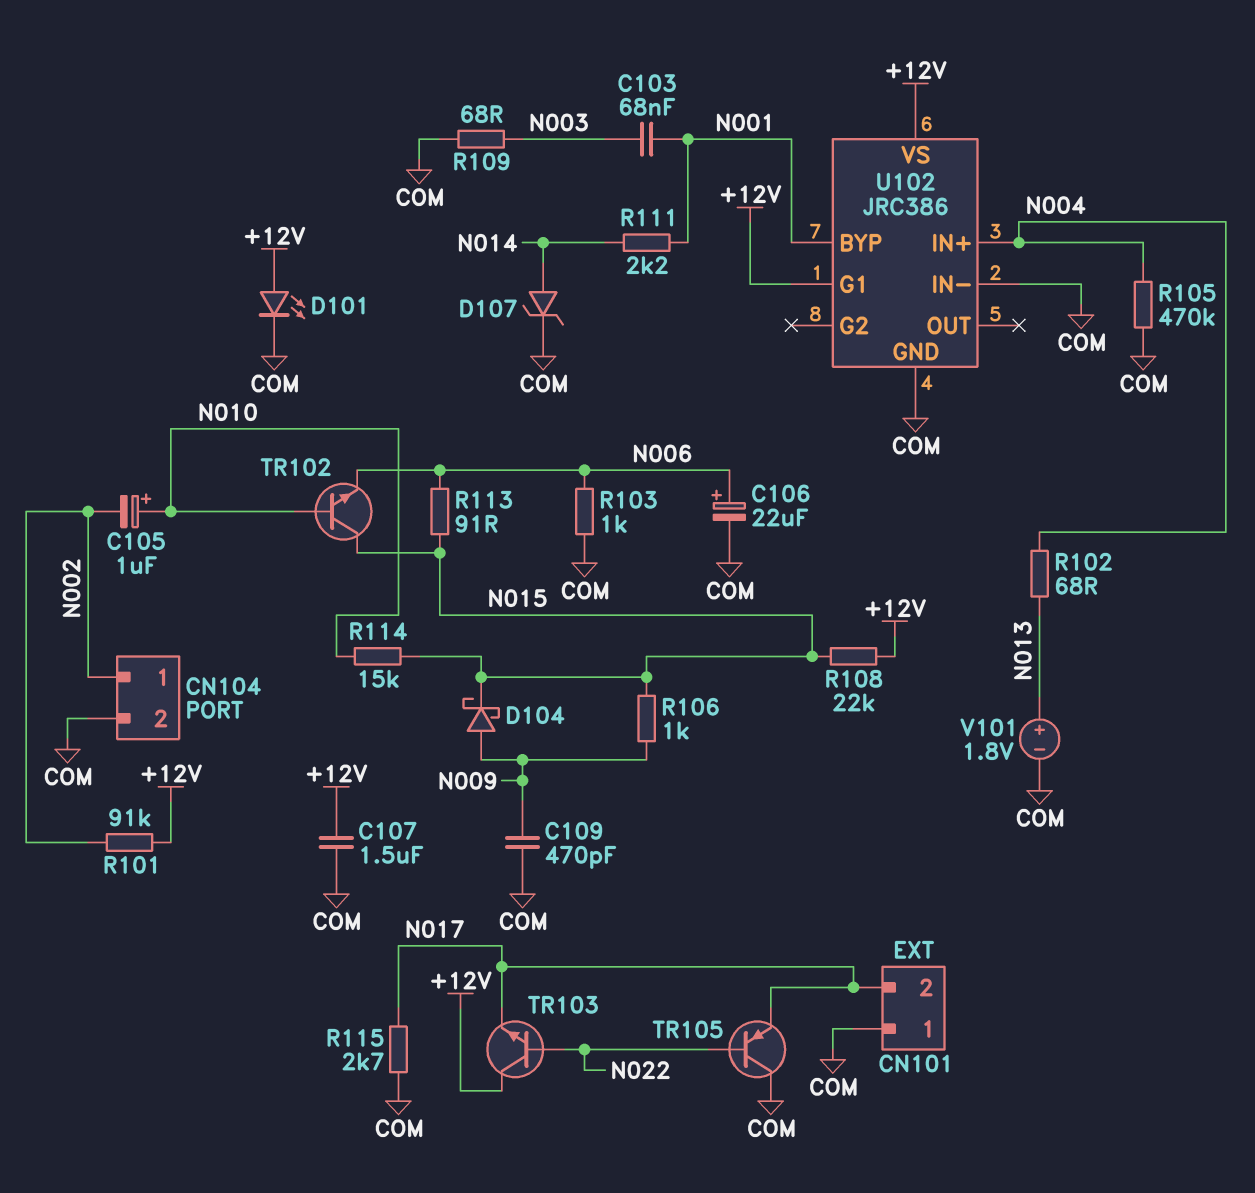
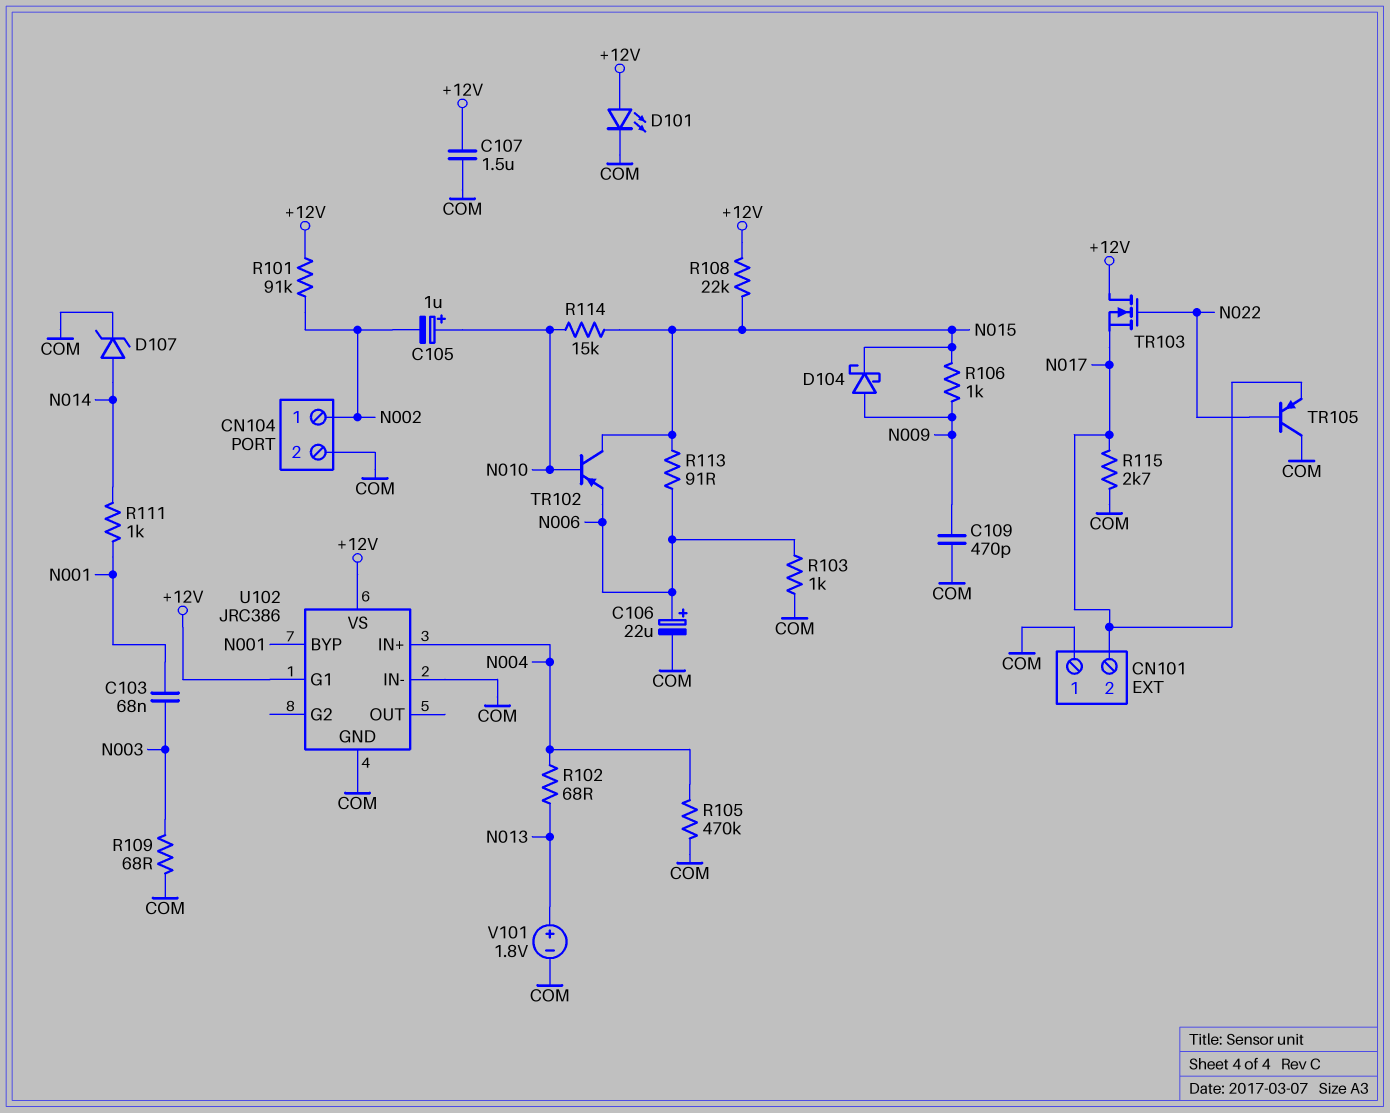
R111: 2.2k (N001, N014) -> 1k (N001, N014)
TR102: NPN (B N010, C N015, E N006) -> PNP (B N010, C N015, E N006)
TR103: NPN (B N022, C +12V, E N017) -> NMOS (G N022, D +12V, S N017)

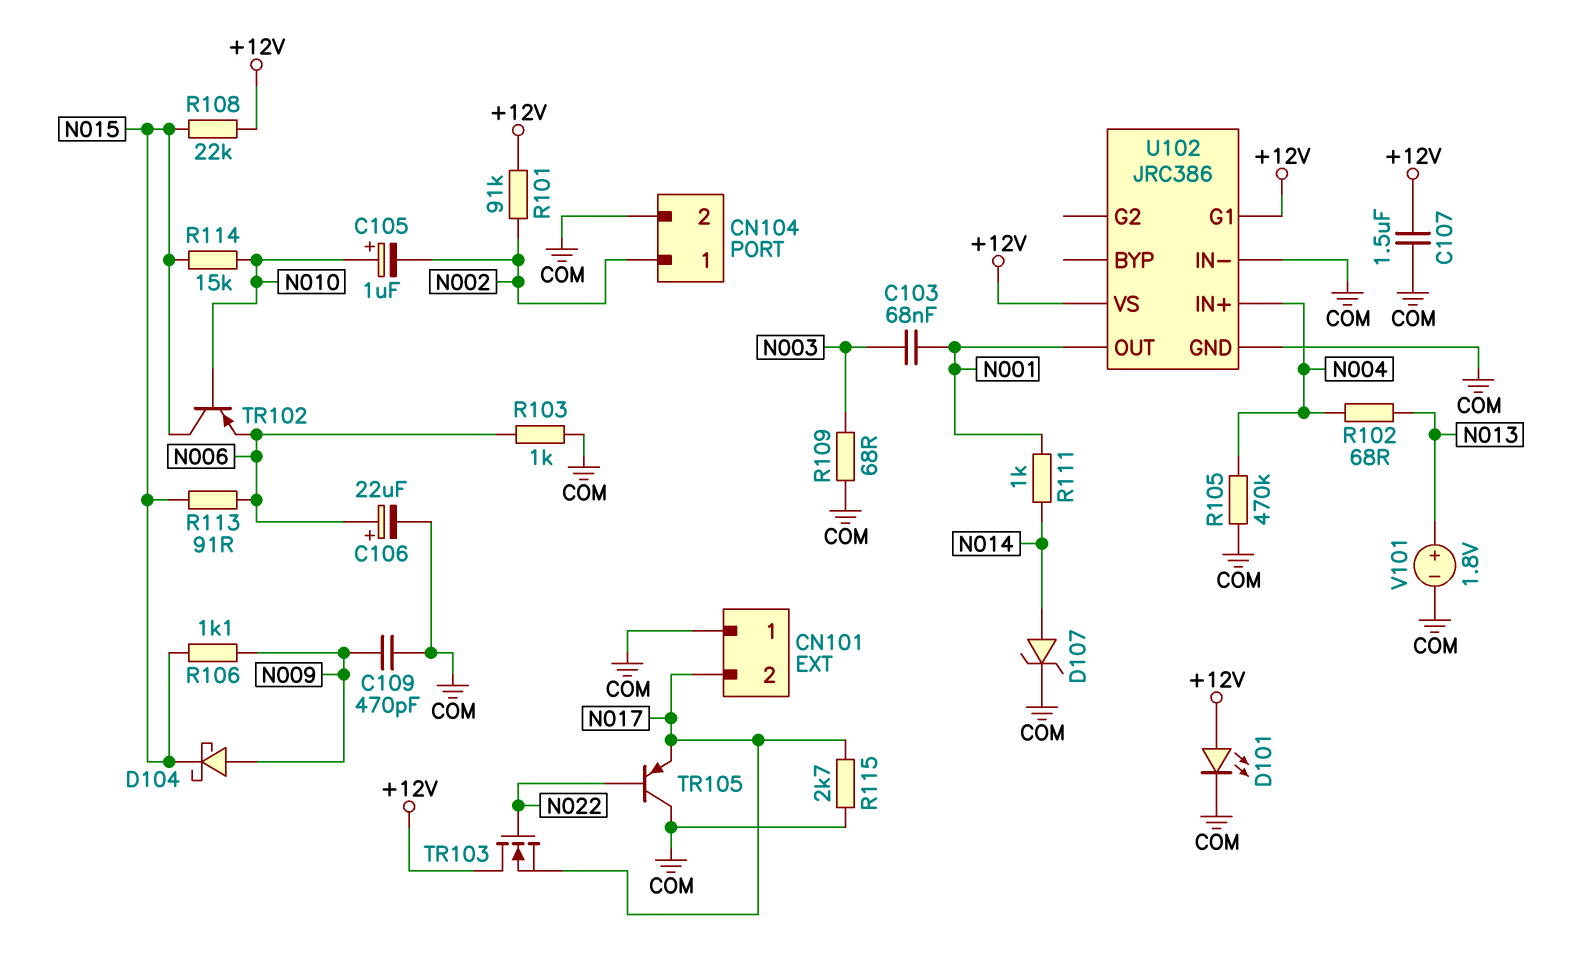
R106: 1k (N009, N015) -> 1.1k (N009, N015)
U102 pin BYP: N001 -> none
U102 pin OUT: none -> N001

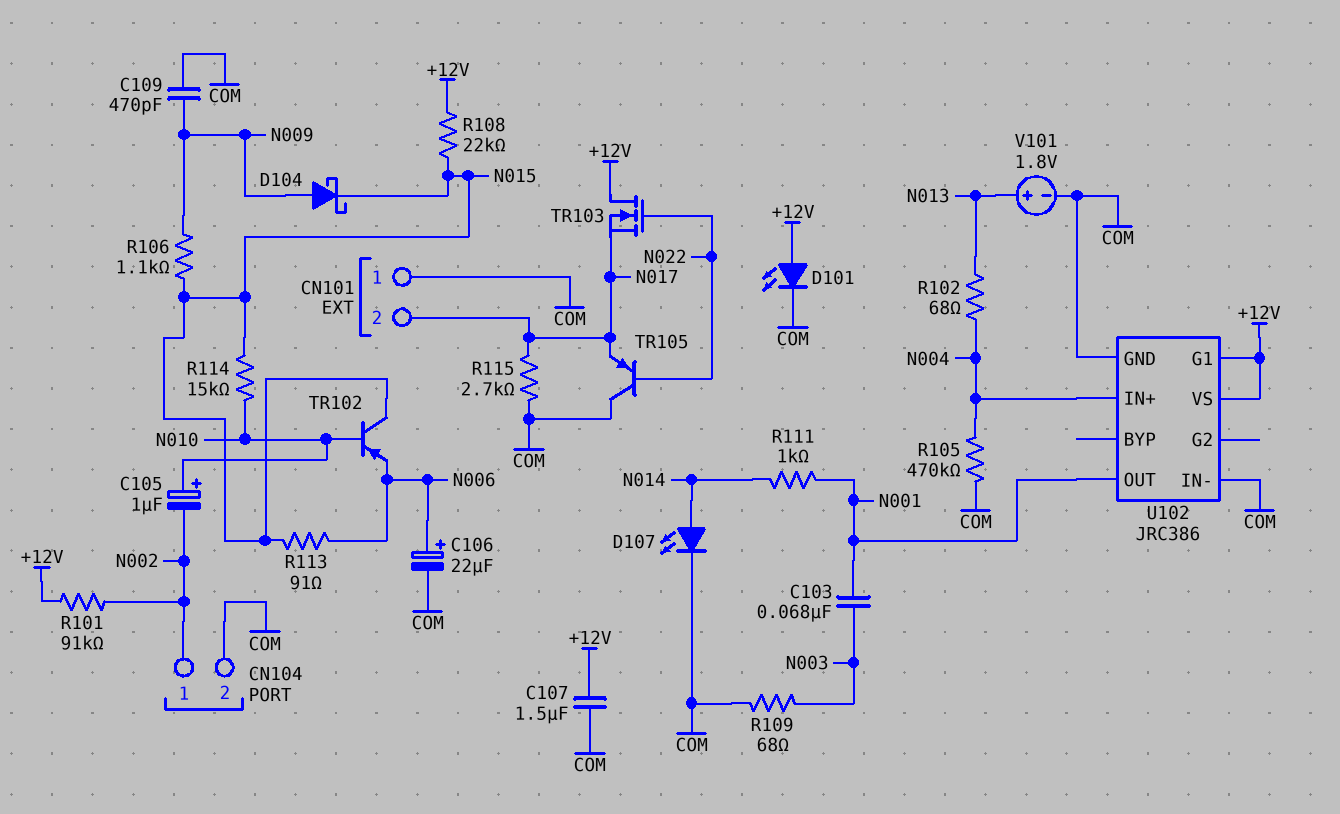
D107: zener (A N014, K COM) -> LED (A N014, K COM)
R103: 1k (COM, N006) -> none

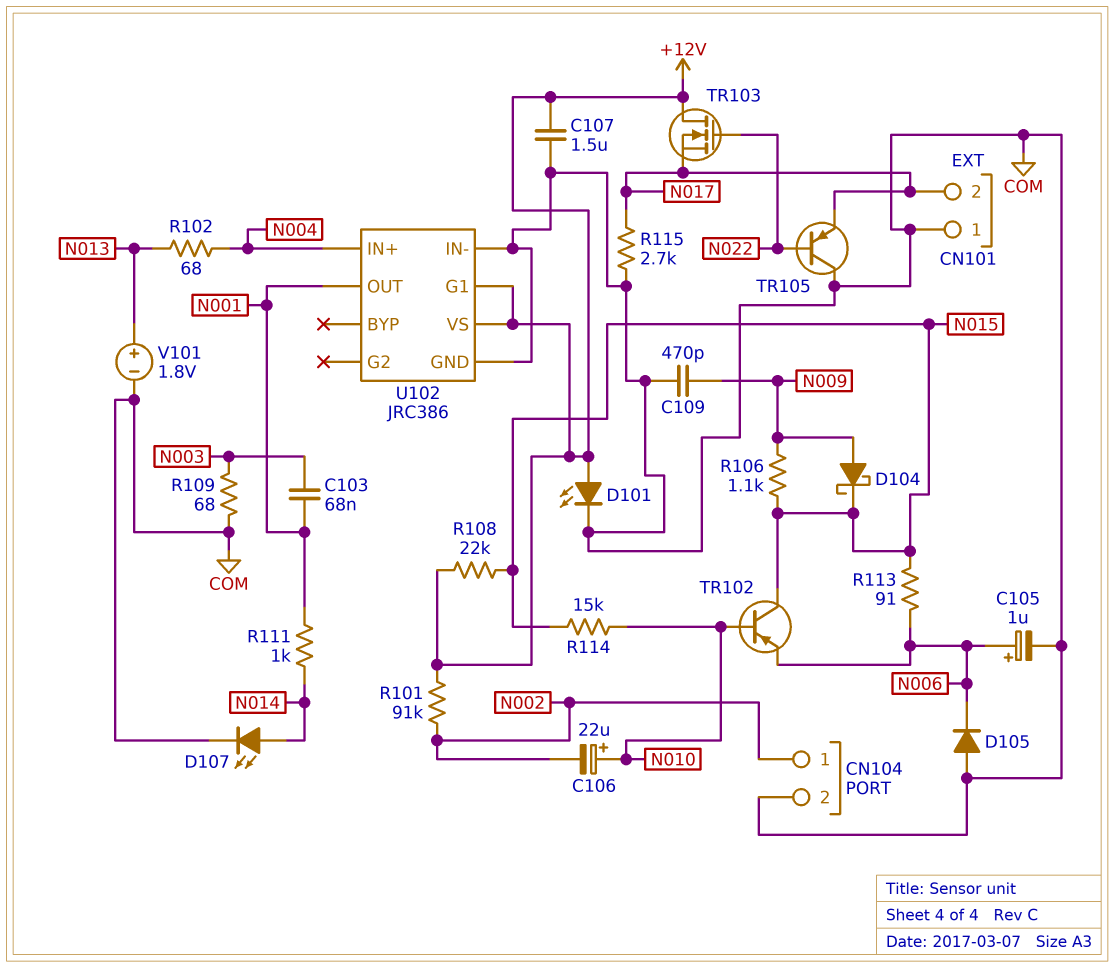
C105: 1uF (plus N010, minus N002) -> 1uF (plus N006, minus COM)
C106: 22uF (plus N006, minus COM) -> 22uF (plus N010, minus N002)
D105: none -> diode (A COM, K N006)
R105: 470k (COM, N004) -> none

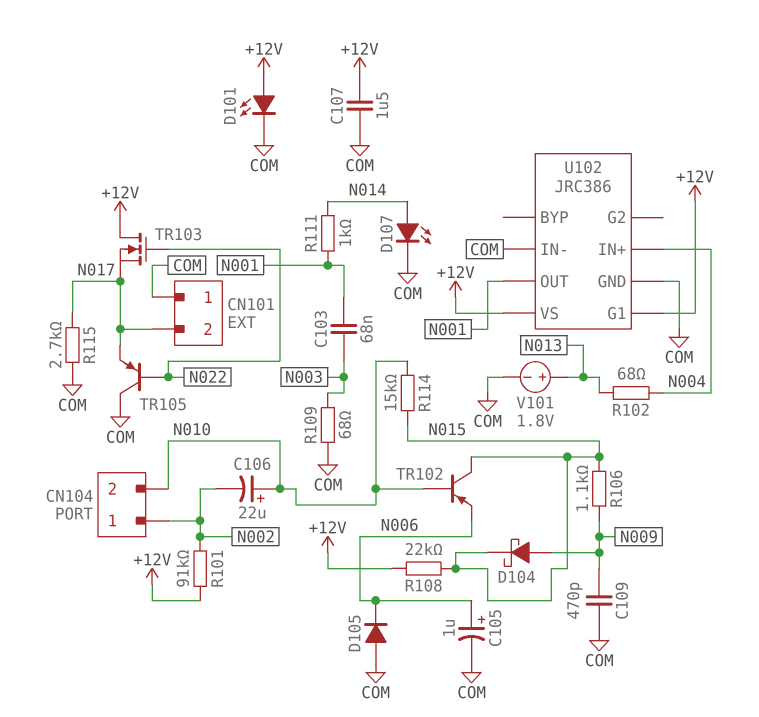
CN104 pin 2: COM -> N010
R113: 91 (N006, N015) -> none

